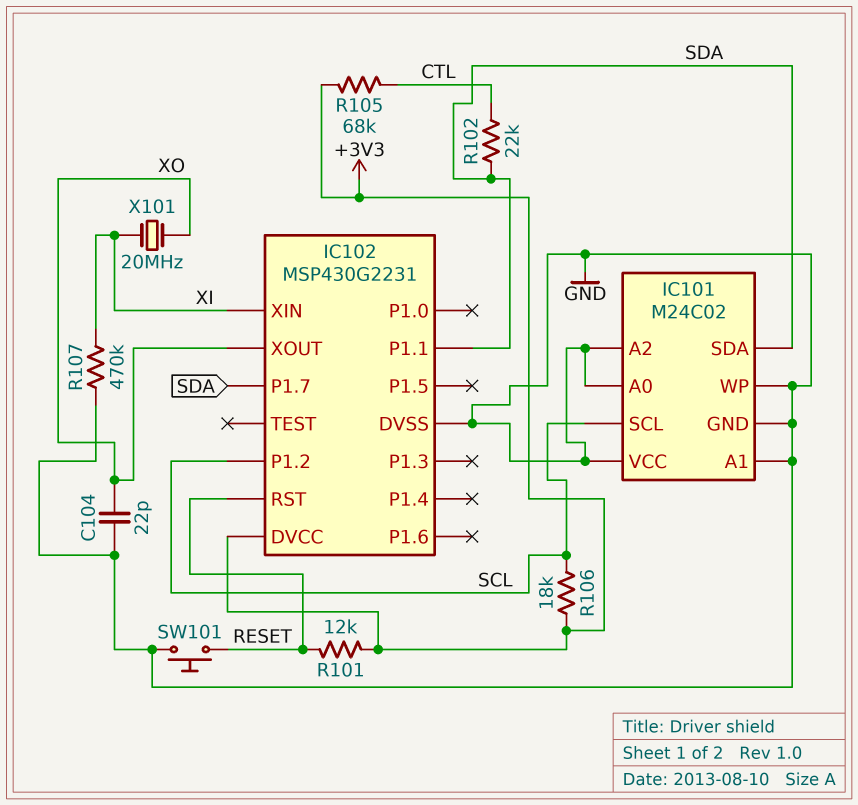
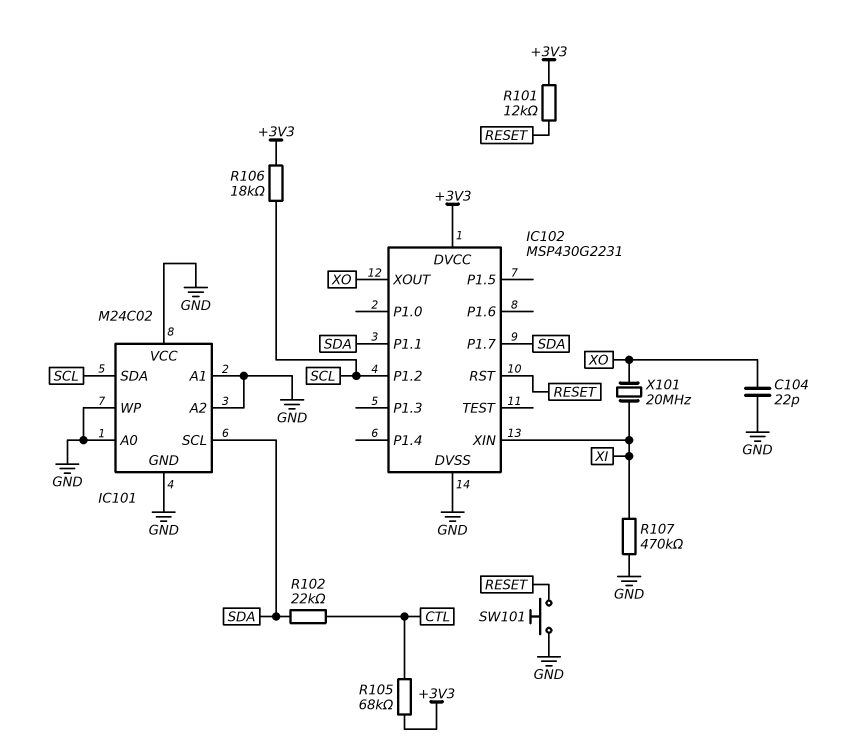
IC101 pin SCL: SCL -> SDA
IC101 pin SDA: SDA -> SCL

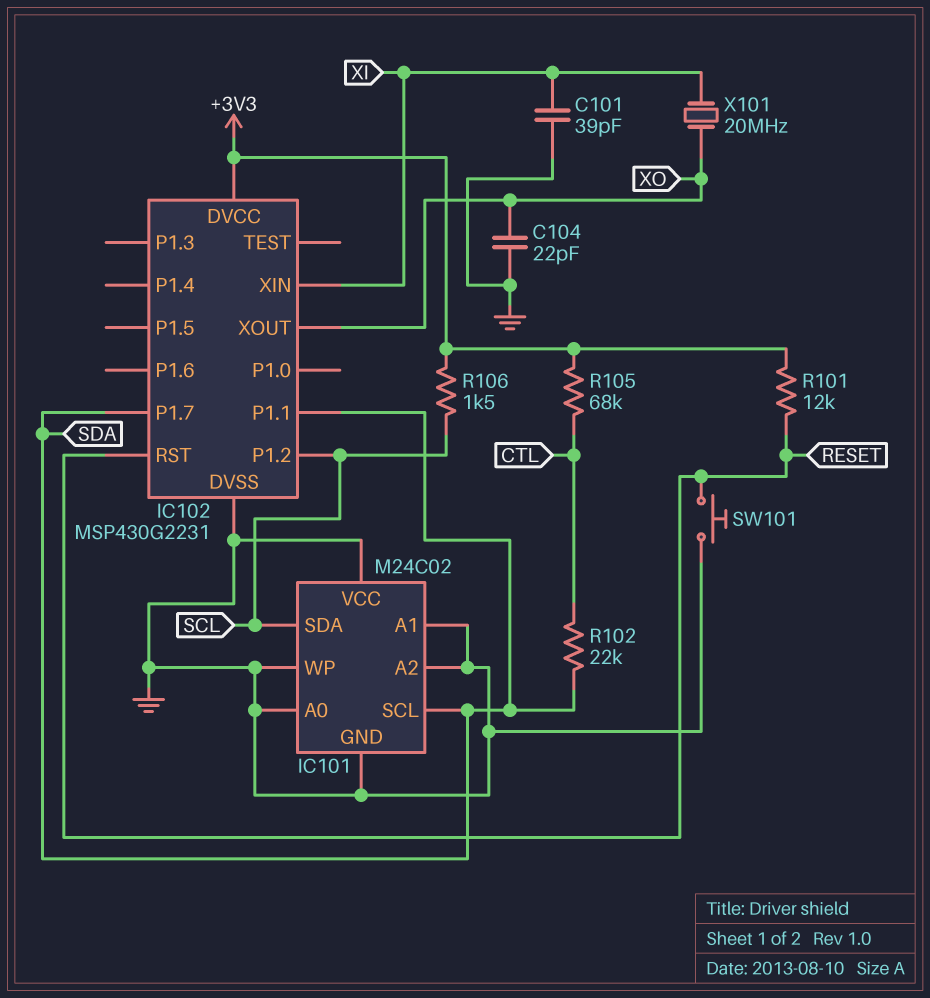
C101: none -> 39pF (GND, XI)
R106: 18k (+3V3, SCL) -> 1.5k (+3V3, SCL)
R107: 470k (GND, XI) -> none

